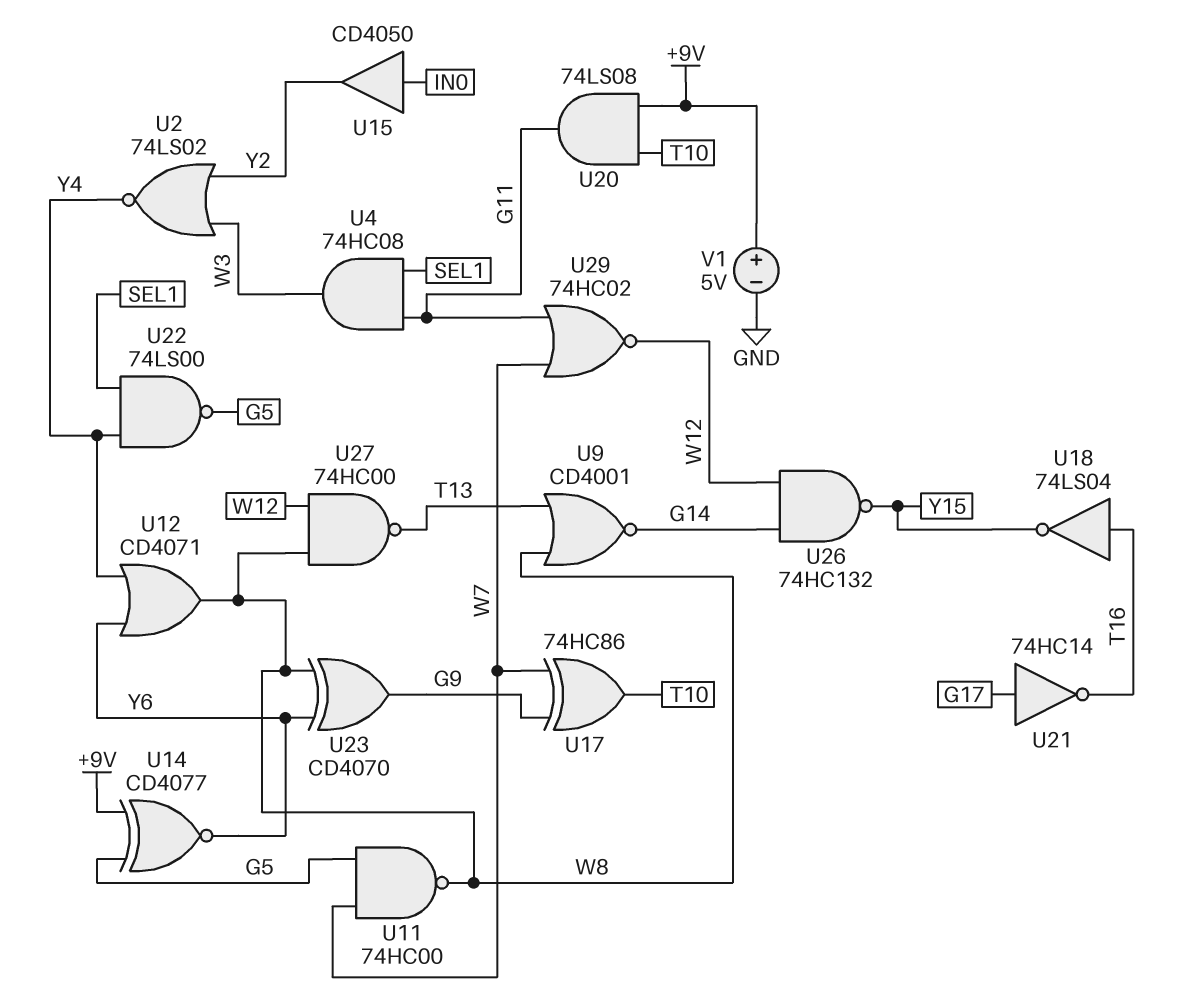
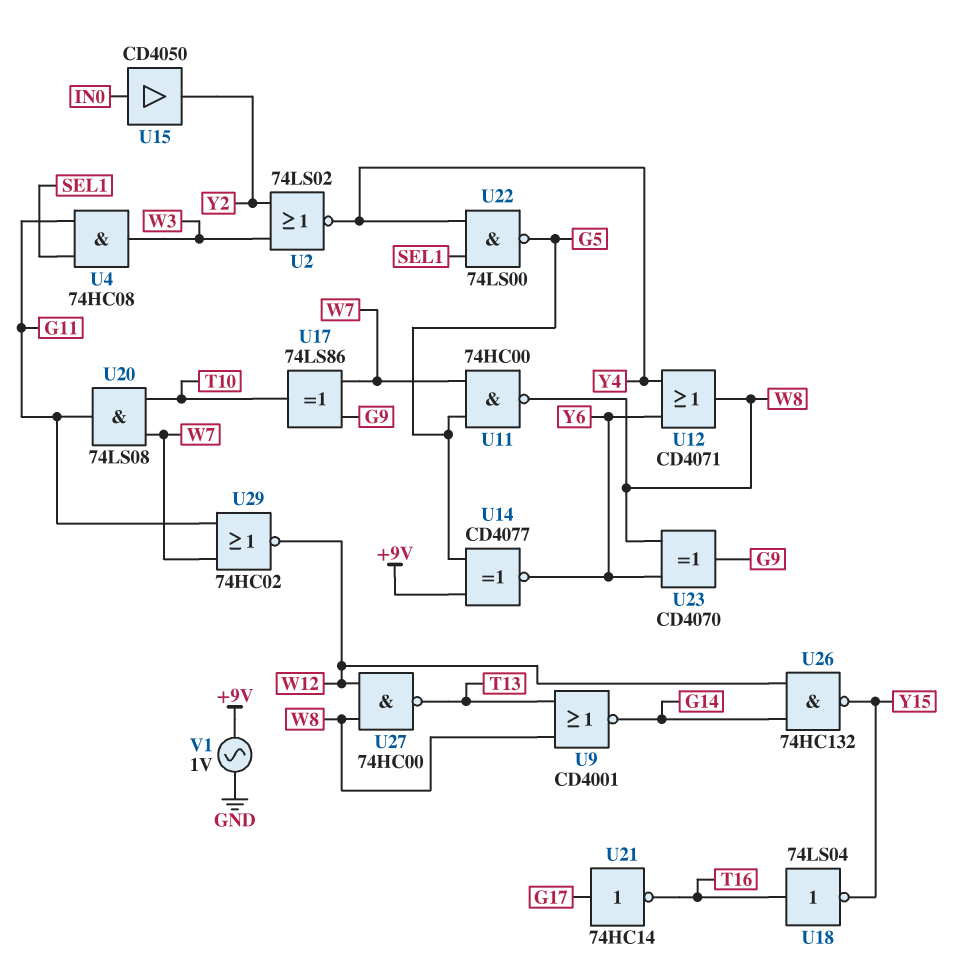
U17: XOR 74HC86 (in G9, in W7, out T10) -> XOR 74LS86 (in G9, in W7, out T10)
U20: AND 74LS08 (in +9V, in T10, out G11) -> AND 74LS08 (in T10, in W7, out G11)
V1: 5V (plus +9V, minus GND) -> AC 1V (+9V, GND)

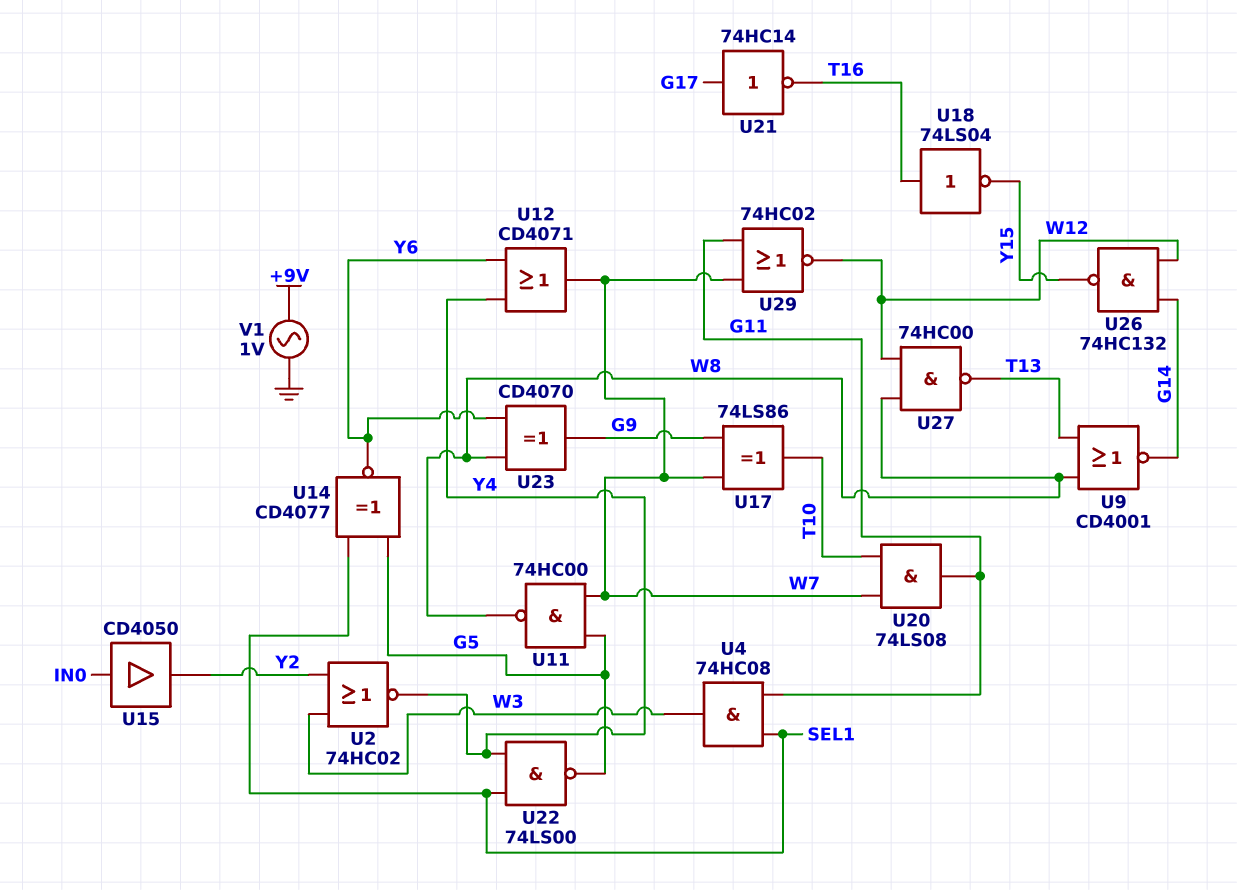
U2: NOR 74LS02 (in W3, in Y2, out Y4) -> NOR 74HC02 (in W3, in Y2, out Y4)
U12: OR CD4071 (in Y4, in Y6, out W8) -> OR CD4071 (in Y4, in Y6, out W7)
U14: XNOR CD4077 (in +9V, in G5, out Y6) -> XNOR CD4077 (in G5, in SEL1, out Y6)

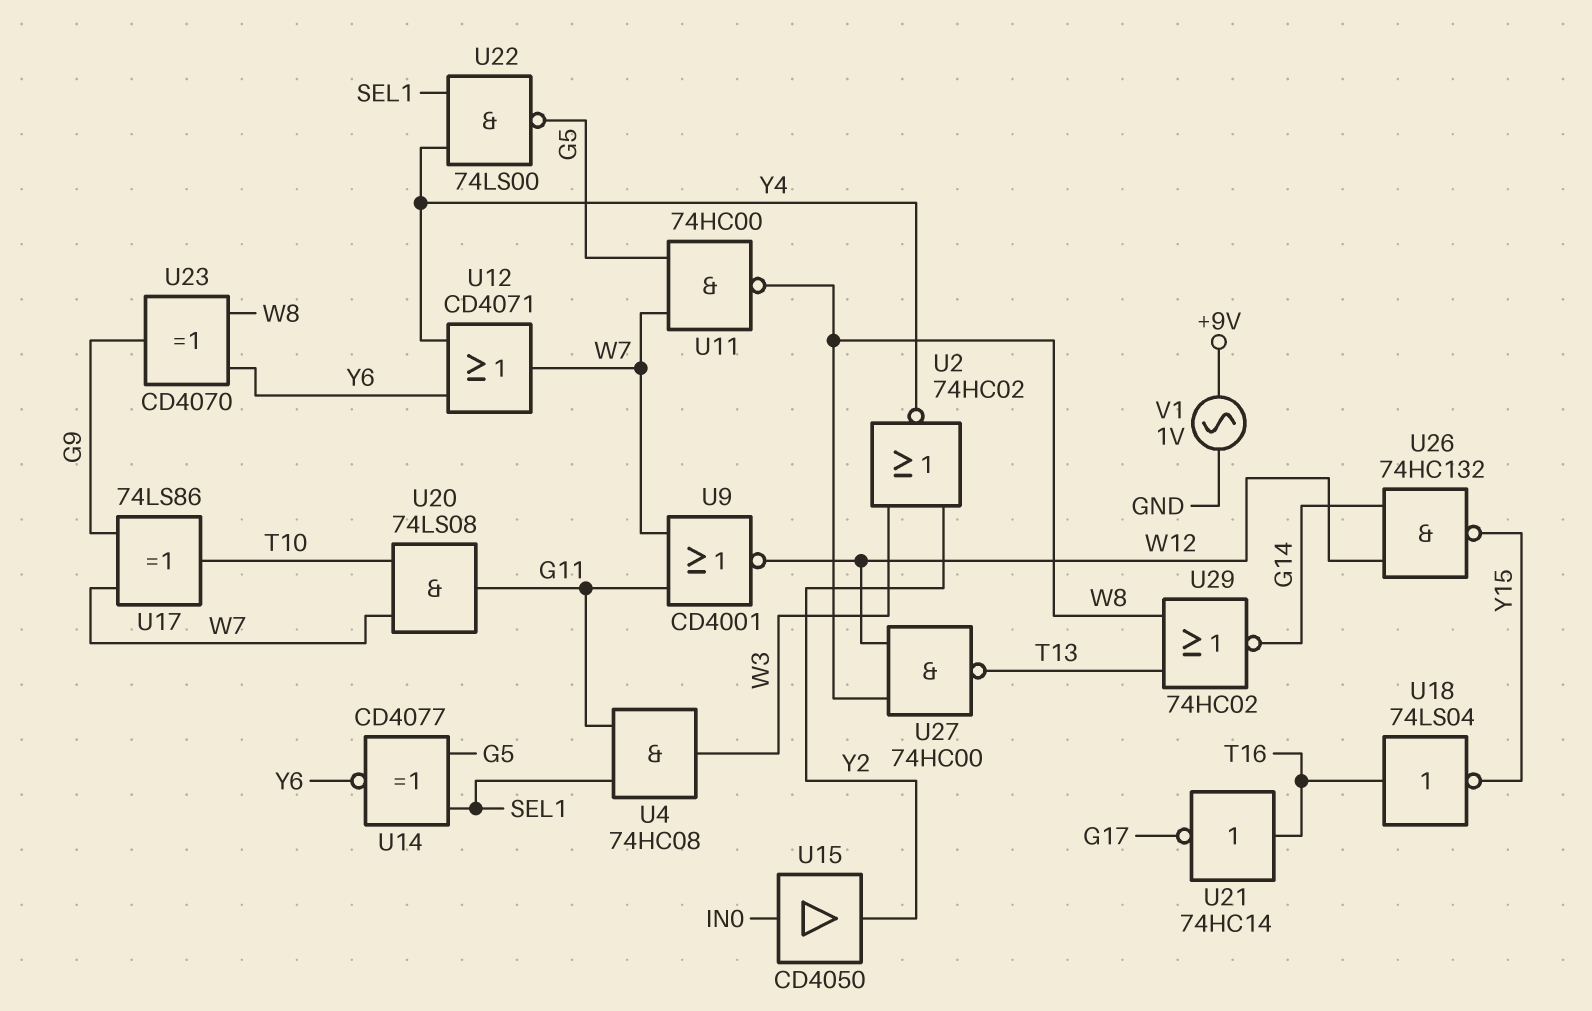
U9: NOR CD4001 (in T13, in W8, out G14) -> NOR CD4001 (in G11, in W7, out W12)
U21: NOT 74HC14 (in G17, out T16) -> NOT 74HC14 (in T16, out G17)
U29: NOR 74HC02 (in G11, in W7, out W12) -> NOR 74HC02 (in T13, in W8, out G14)

